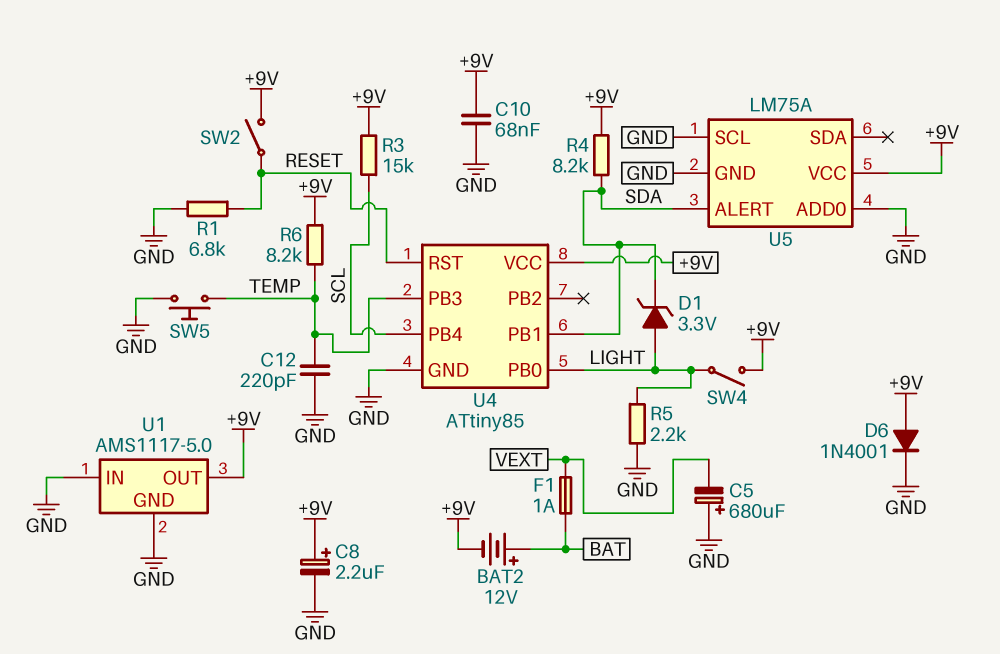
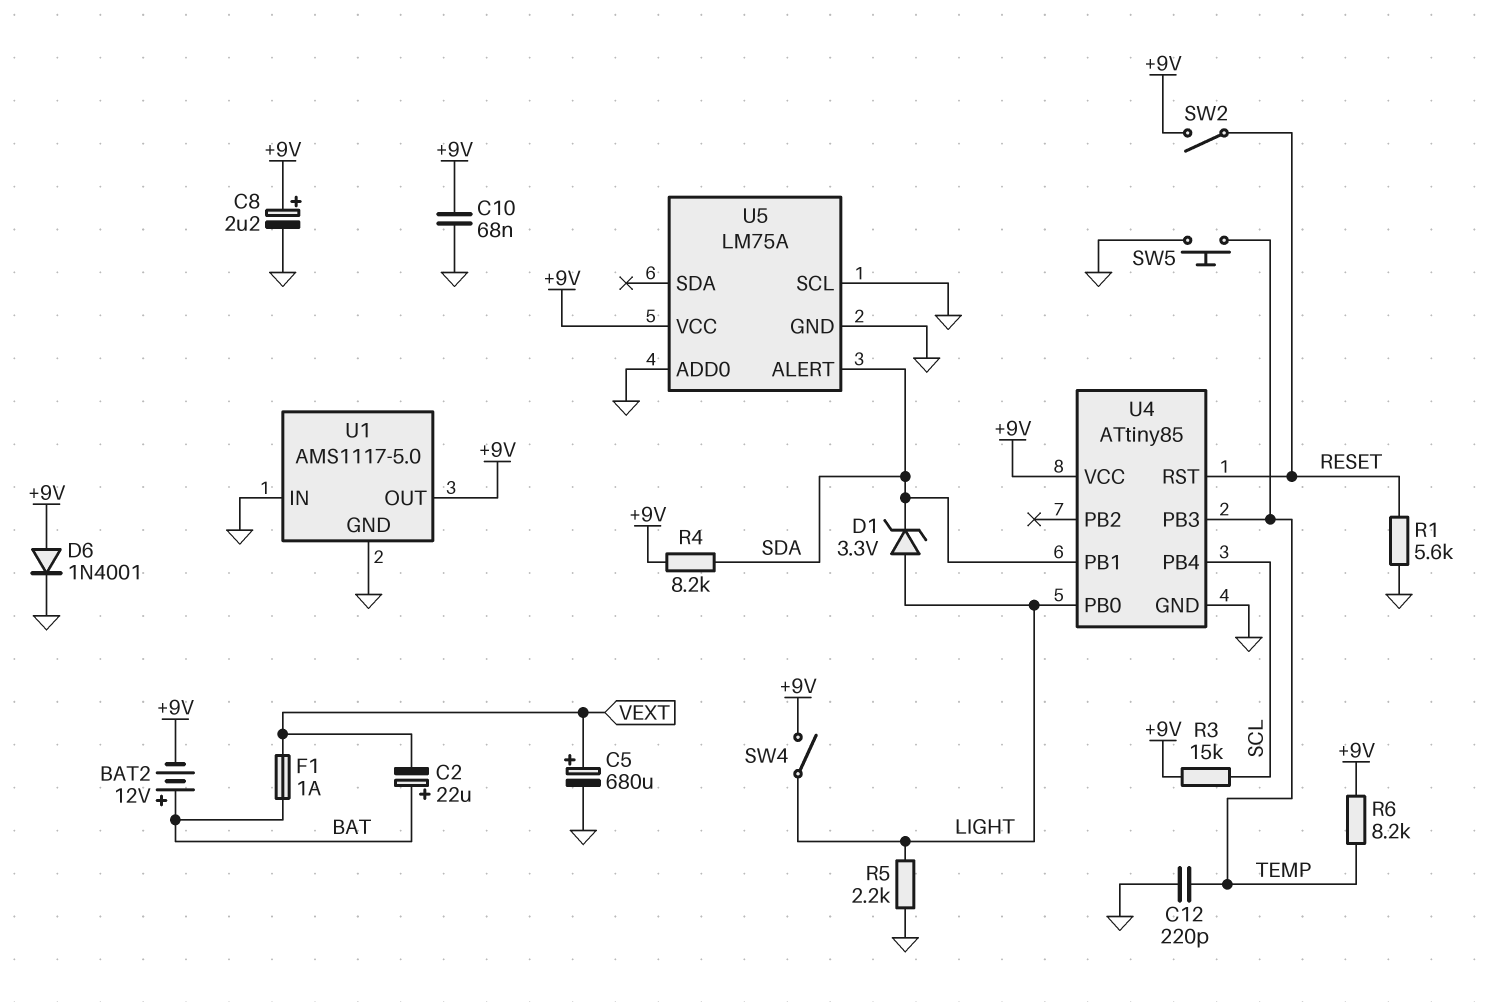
C2: none -> 22uF (plus BAT, minus VEXT)
C5: 680uF (plus GND, minus VEXT) -> 680uF (plus VEXT, minus GND)
R1: 6.8k (GND, RESET) -> 5.6k (GND, RESET)

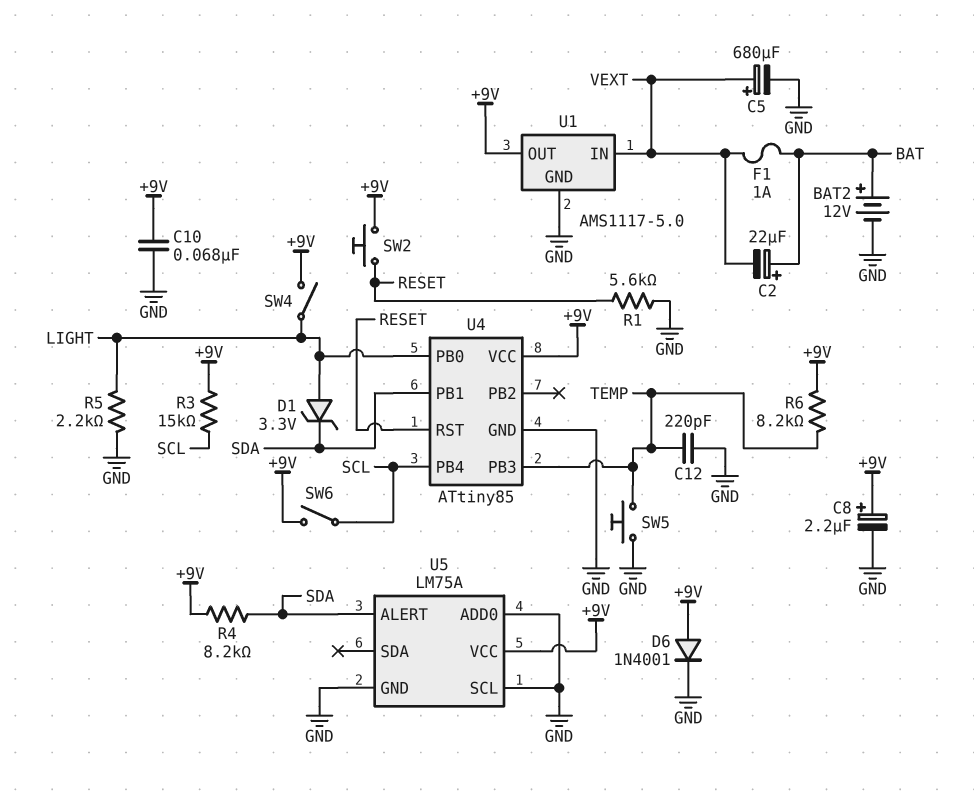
BAT2: 12V (plus BAT, minus +9V) -> 12V (plus BAT, minus GND)
SW2: switch (+9V, RESET) -> button (+9V, RESET)
SW6: none -> switch (+9V, SCL)
U1 pin IN: GND -> VEXT

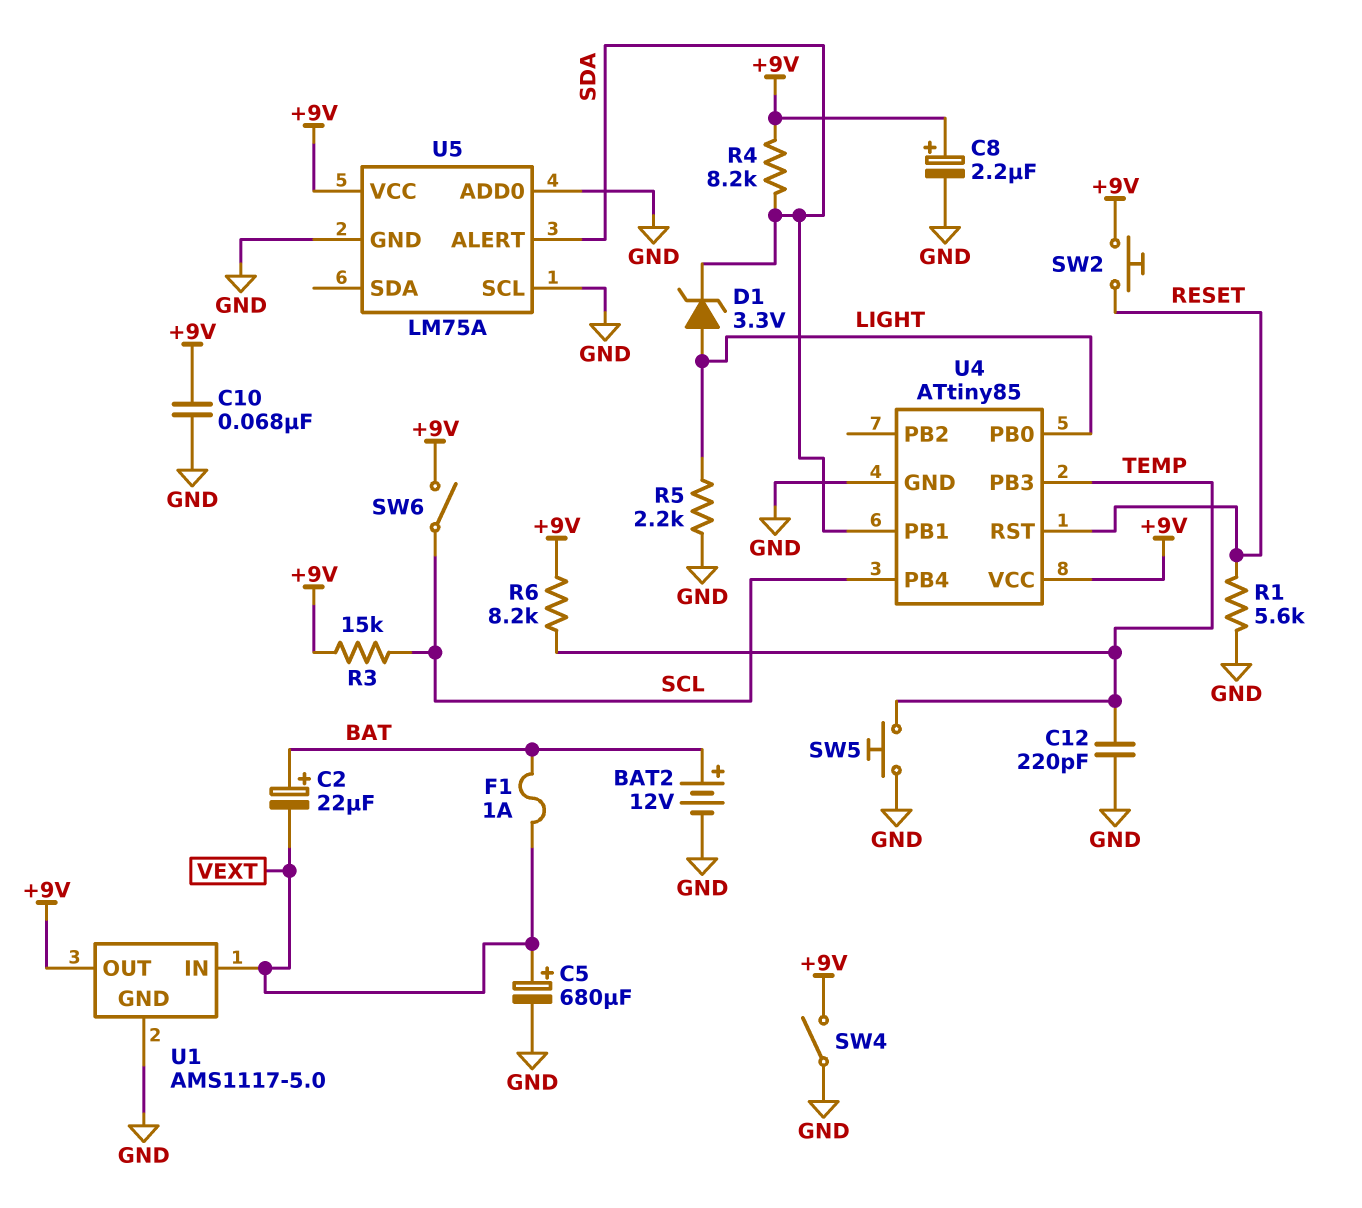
D6: diode 1N4001 (A +9V, K GND) -> none
SW4: switch (+9V, LIGHT) -> switch (+9V, GND)

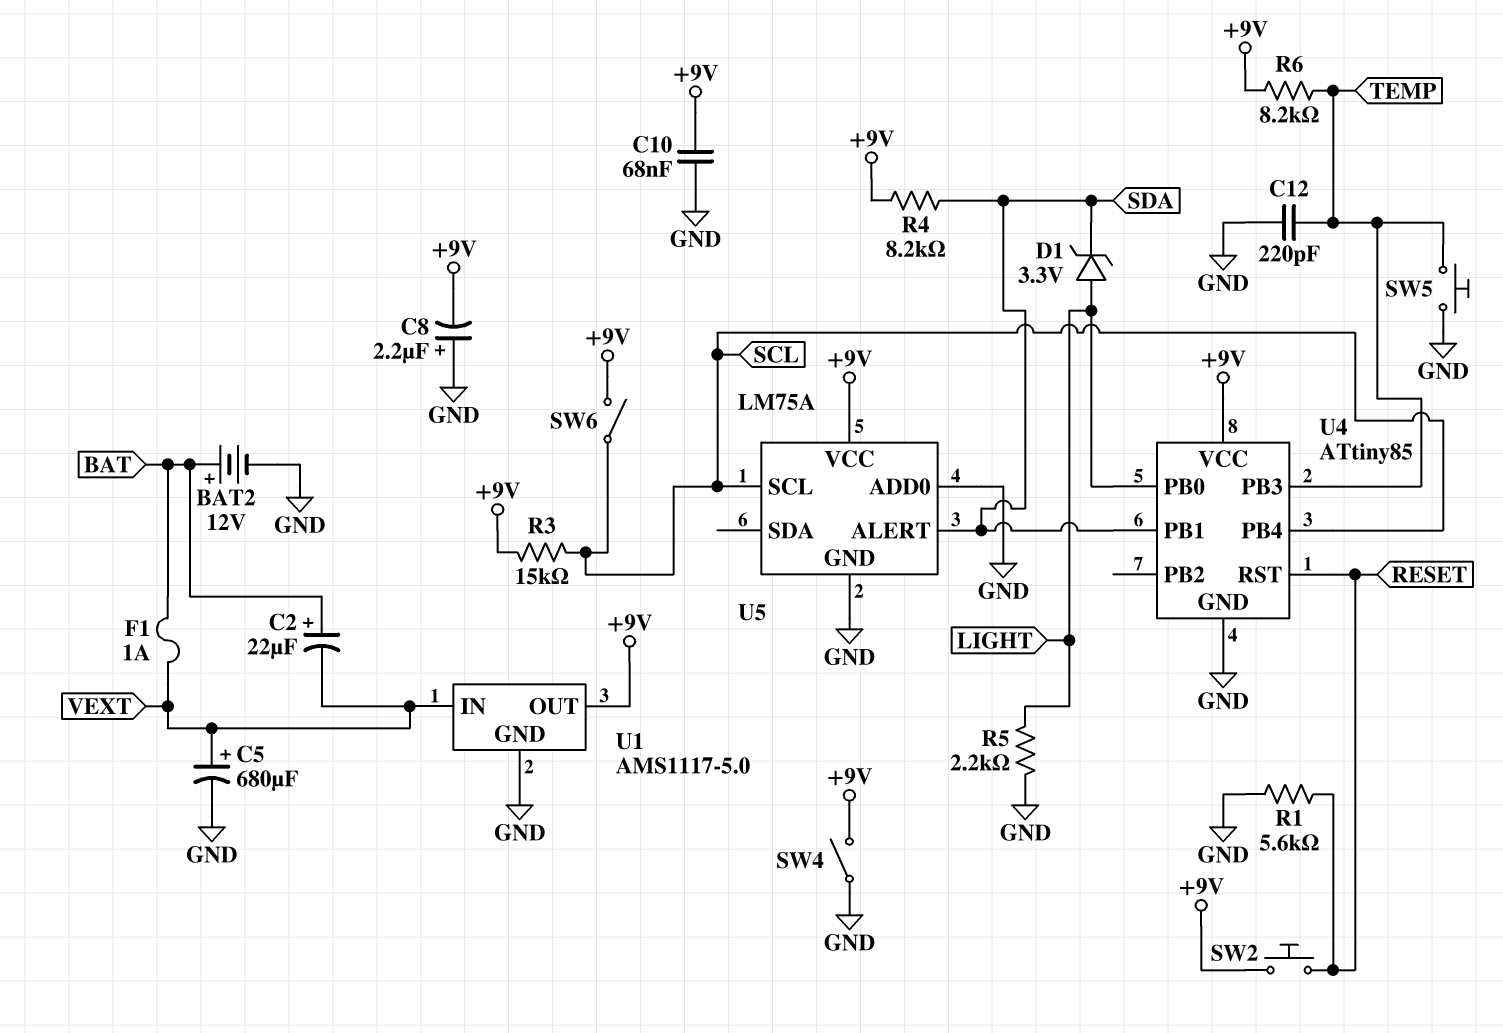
C8: 2.2uF (plus +9V, minus GND) -> 2.2uF (plus GND, minus +9V)
U5 pin SCL: GND -> SCL

